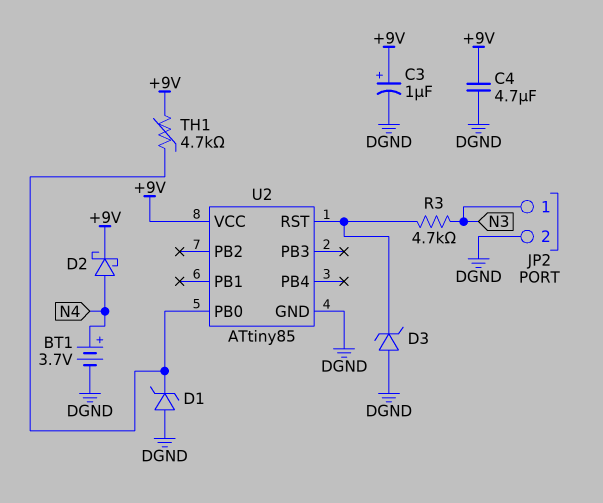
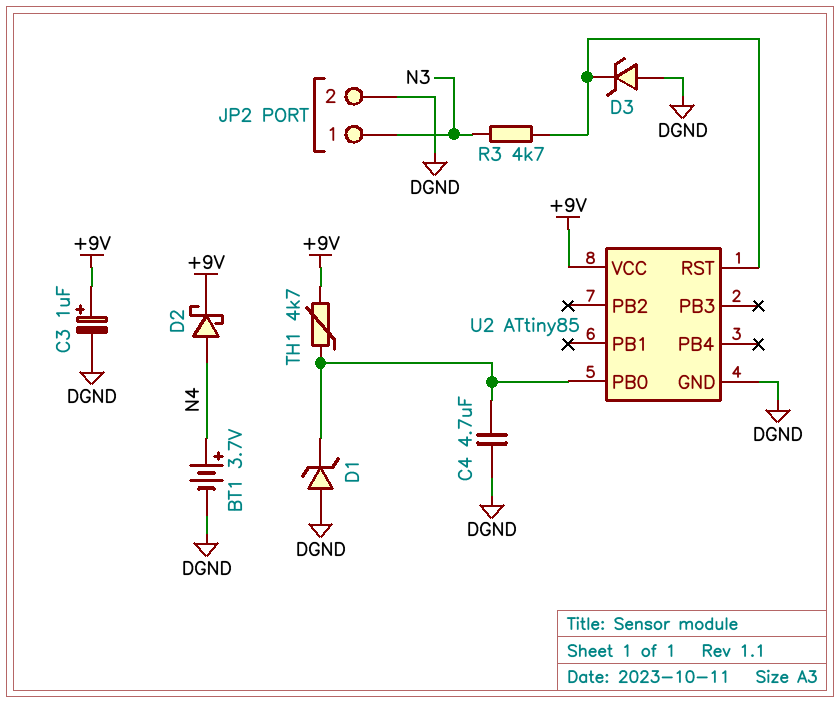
C4: 4.7uF (+9V, DGND) -> 4.7uF (DGND, U2/PB0)

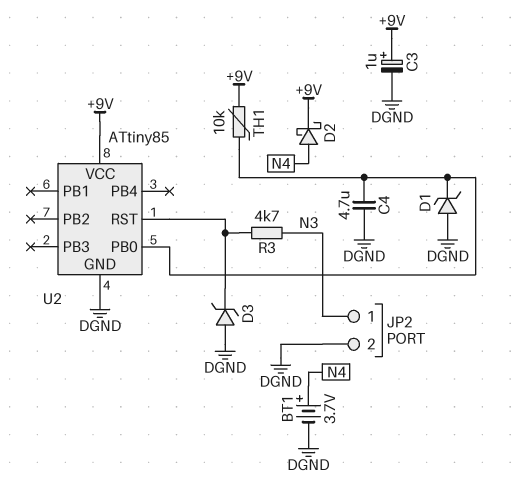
TH1: 4.7k (+9V, U2/PB0) -> 10k (+9V, U2/PB0)

